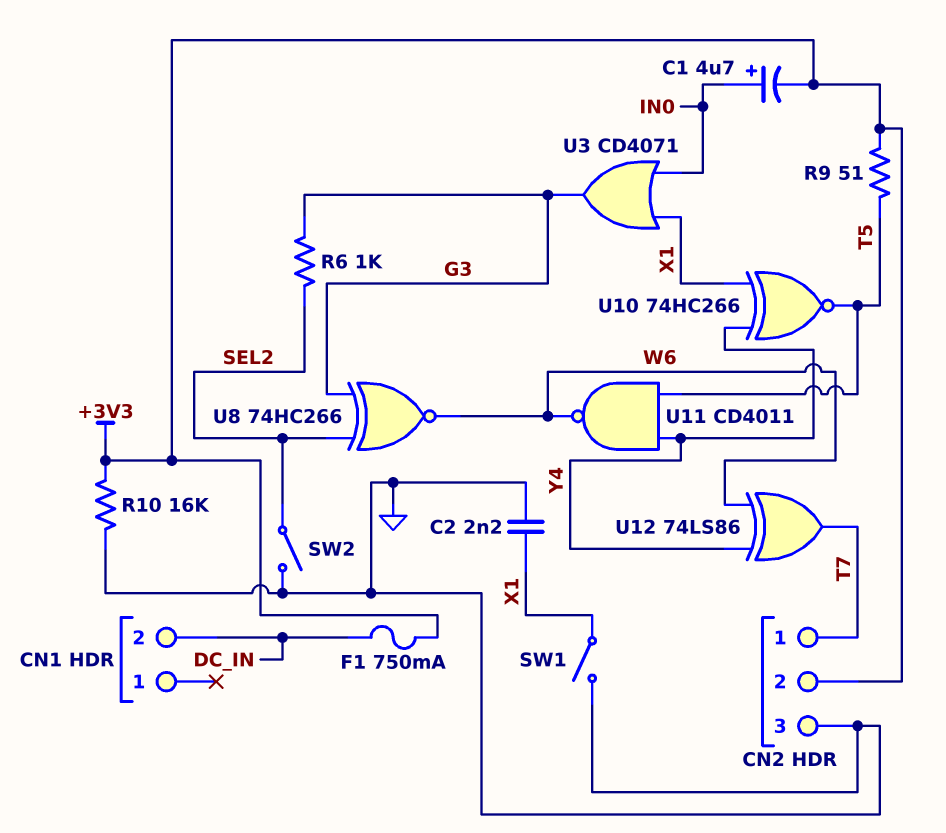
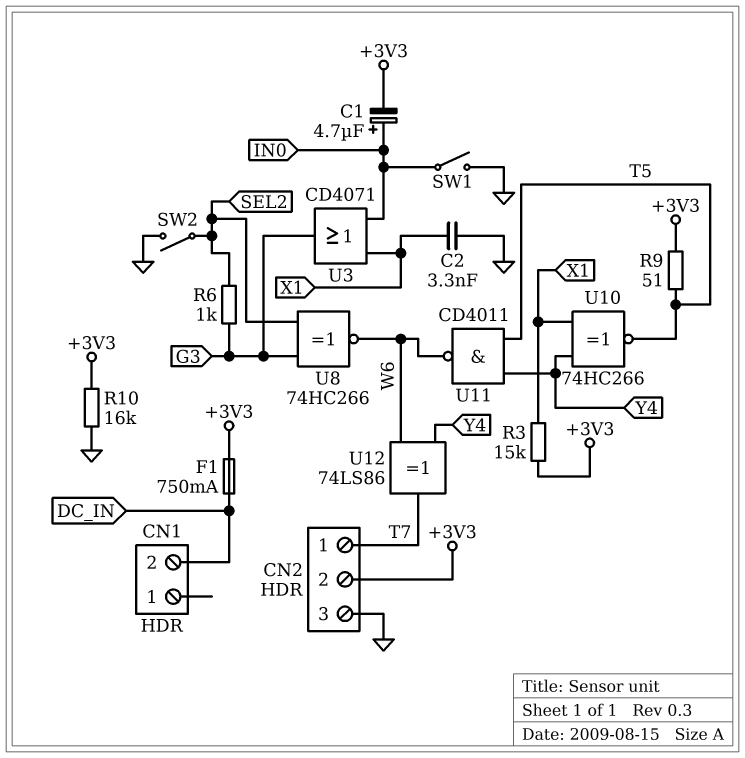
C2: 2.2nF (GND, X1) -> 3.3nF (GND, X1)
R3: none -> 15k (+3V3, X1)
SW1: switch (GND, X1) -> switch (GND, IN0)

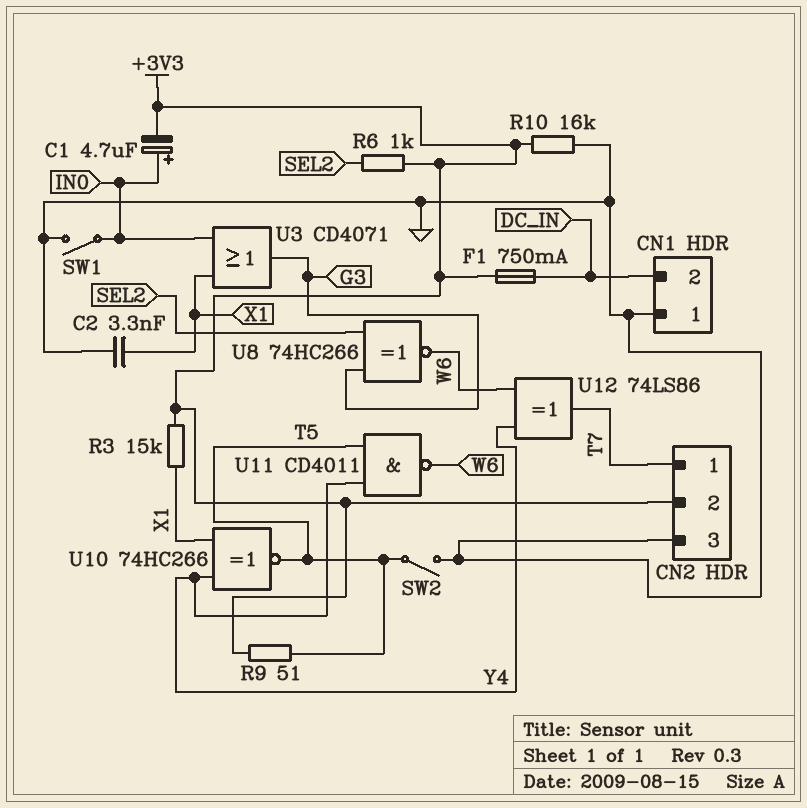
CN1 pin 1: none -> GND
R6: 1k (G3, SEL2) -> 1k (+3V3, SEL2)
SW2: switch (GND, SEL2) -> switch (GND, T5)

